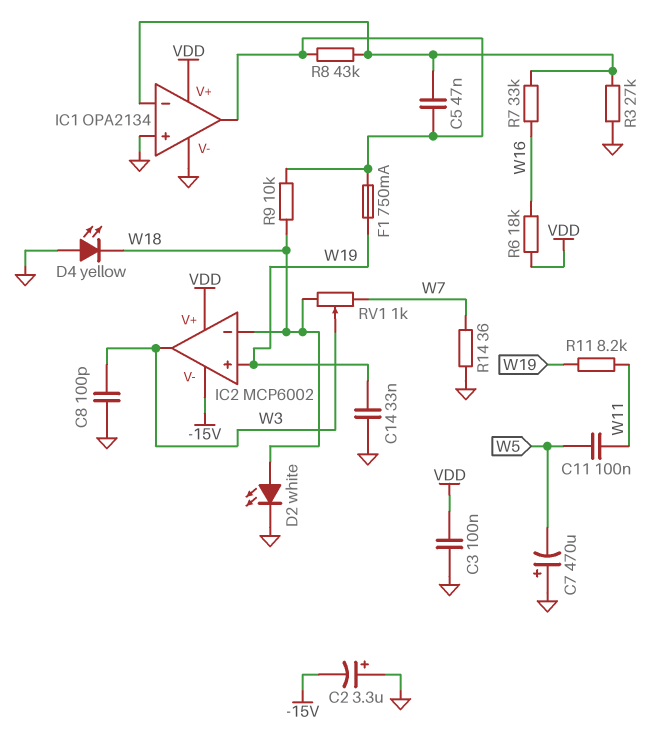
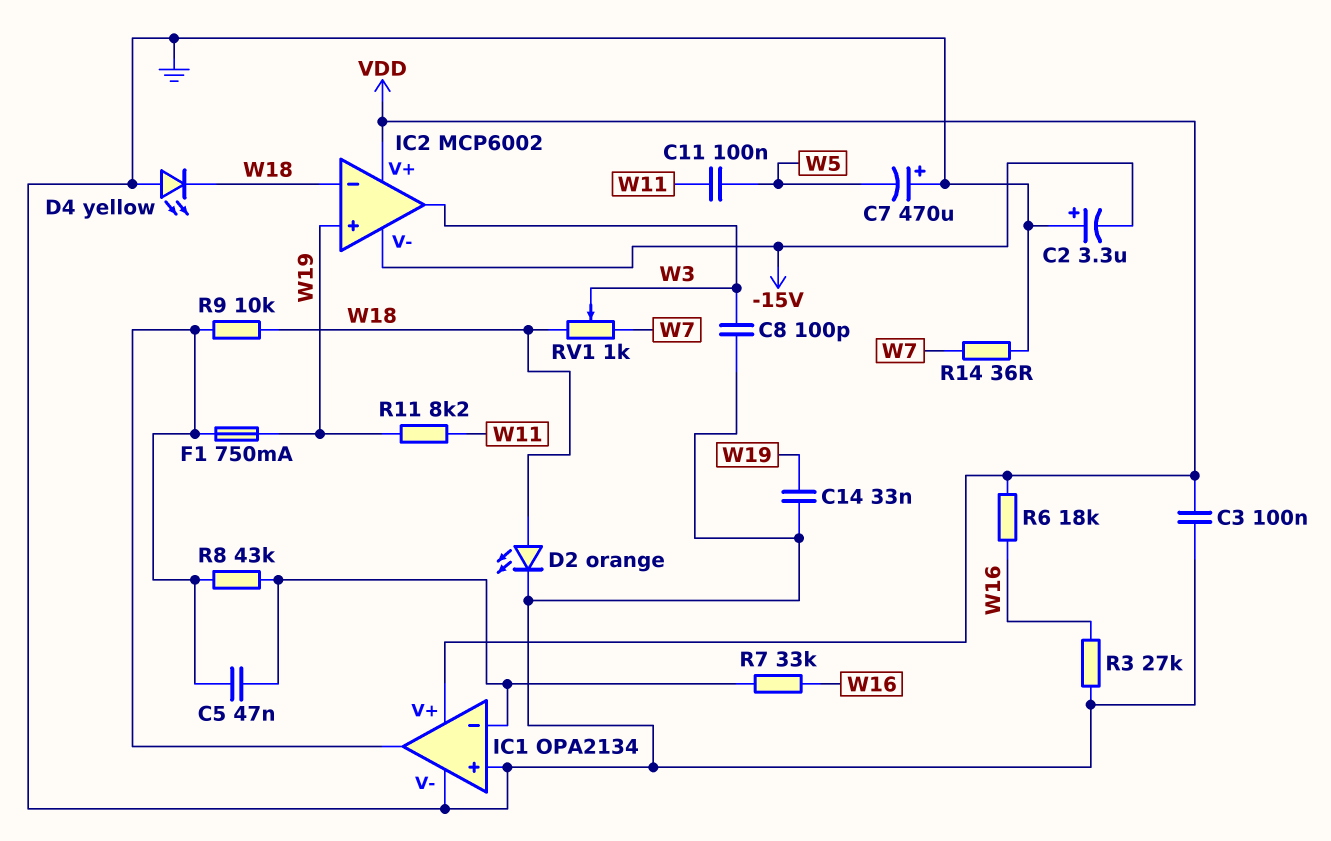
D2: LED white (A W18, K GND) -> LED orange (A W18, K GND)
R3: 27k (GND, IC1/in-) -> 27k (GND, W16)

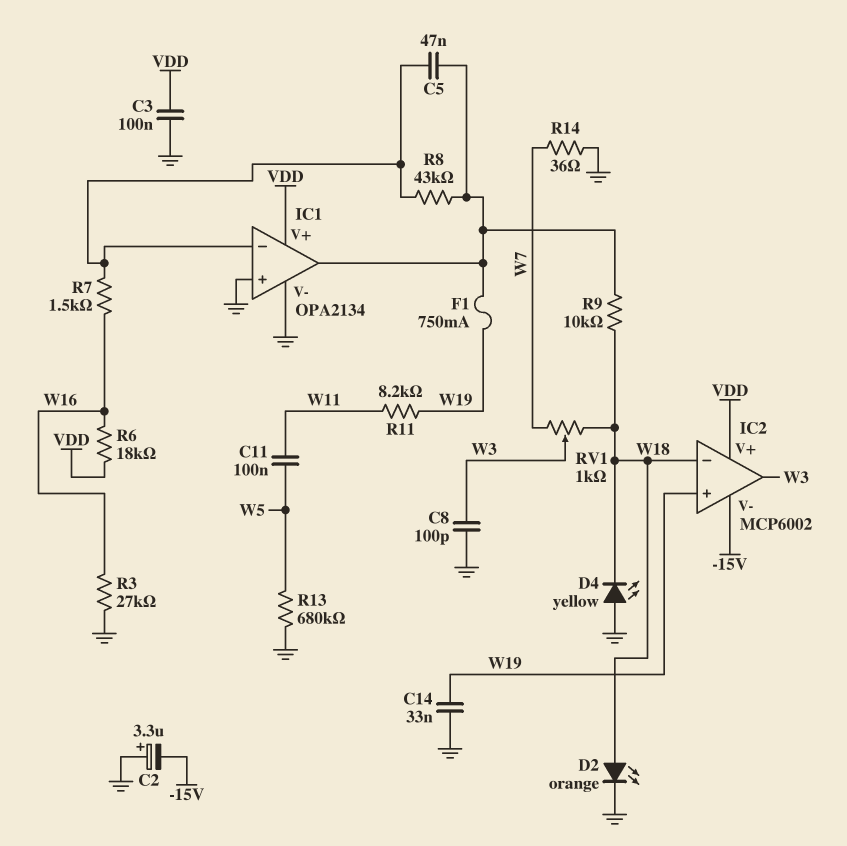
C7: 470uF (plus GND, minus W5) -> none
R7: 33k (IC1/in-, W16) -> 1.5k (IC1/in-, W16)
R13: none -> 680k (GND, W5)

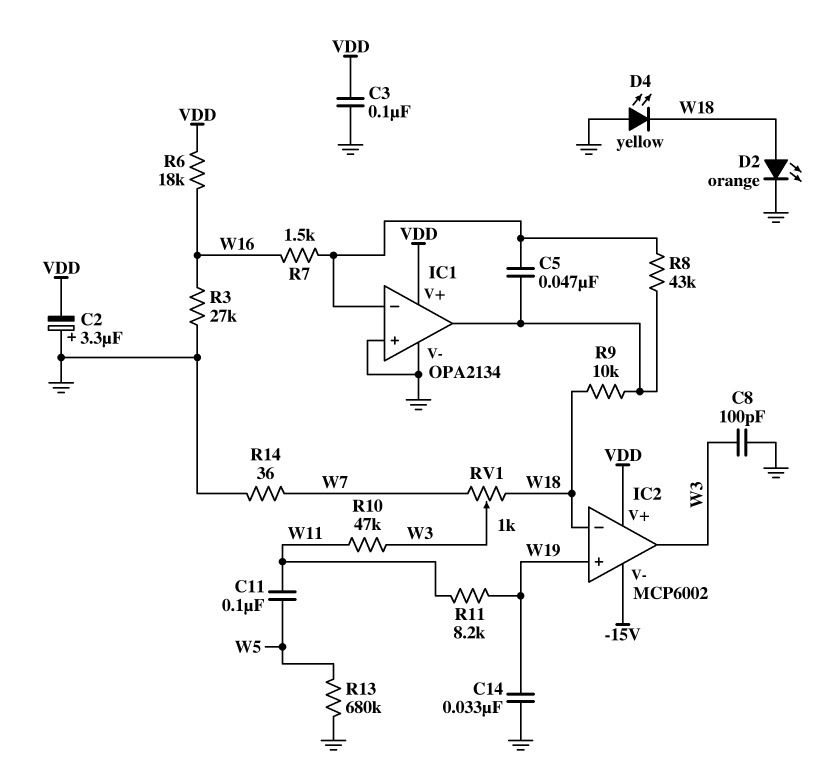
C2: 3.3uF (plus GND, minus -15V) -> 3.3uF (plus GND, minus VDD)
F1: 750mA (IC1/out, W19) -> none
R10: none -> 47k (W3, W11)

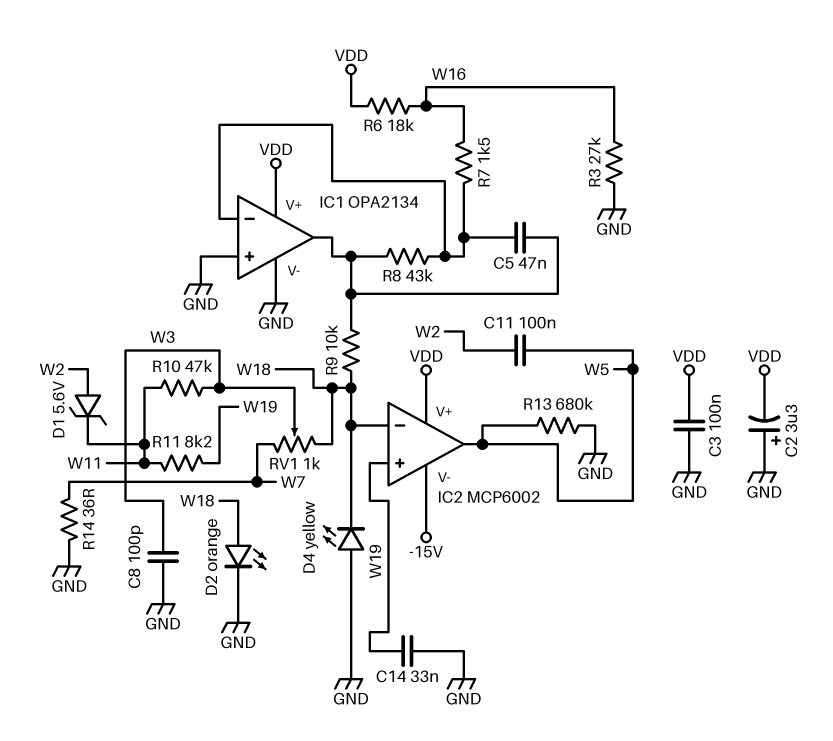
C11: 100nF (W5, W11) -> 100nF (W2, W5)
D1: none -> zener 5.6V (A W2, K W11)
IC2 pin out: W3 -> W5

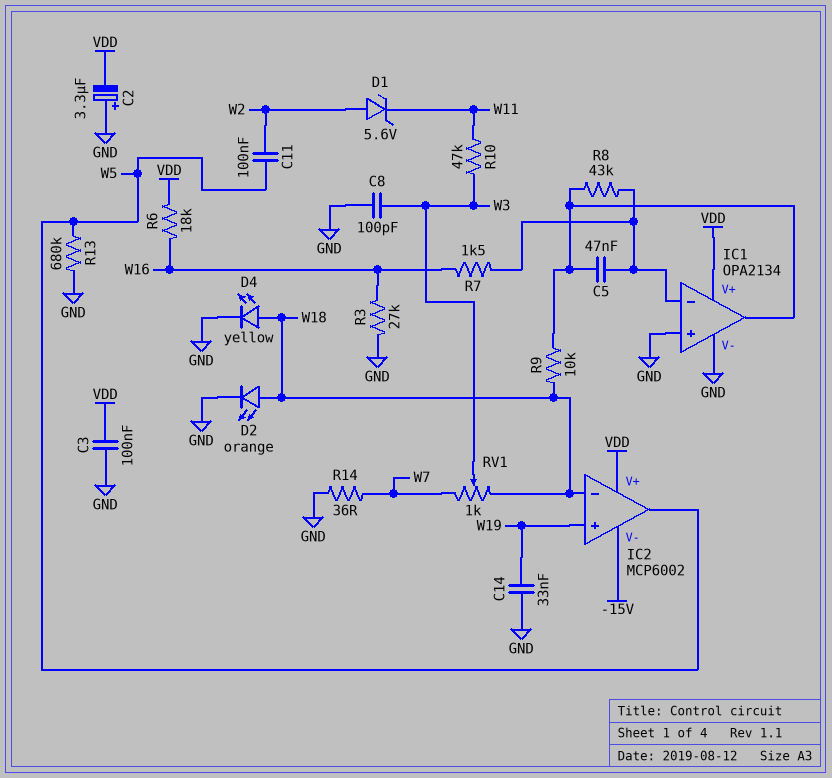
D4: LED yellow (A GND, K W18) -> LED yellow (A W18, K GND)
R11: 8.2k (W11, W19) -> none

